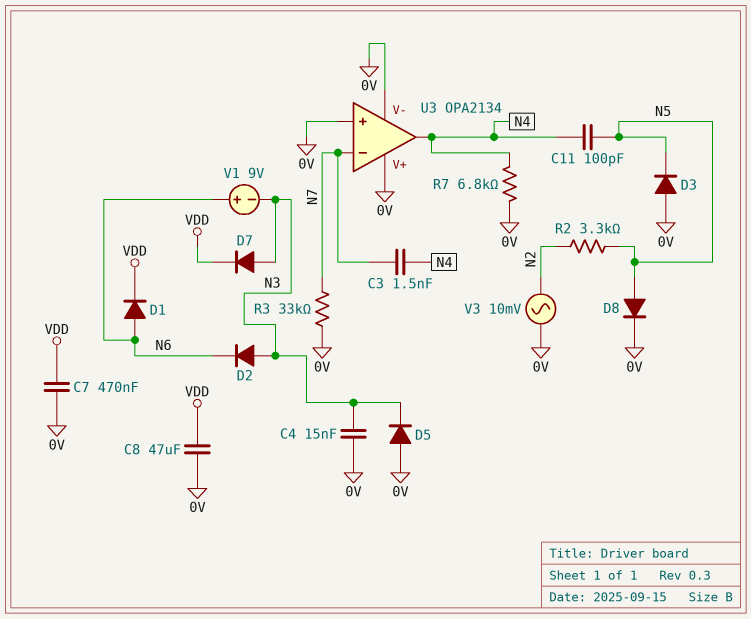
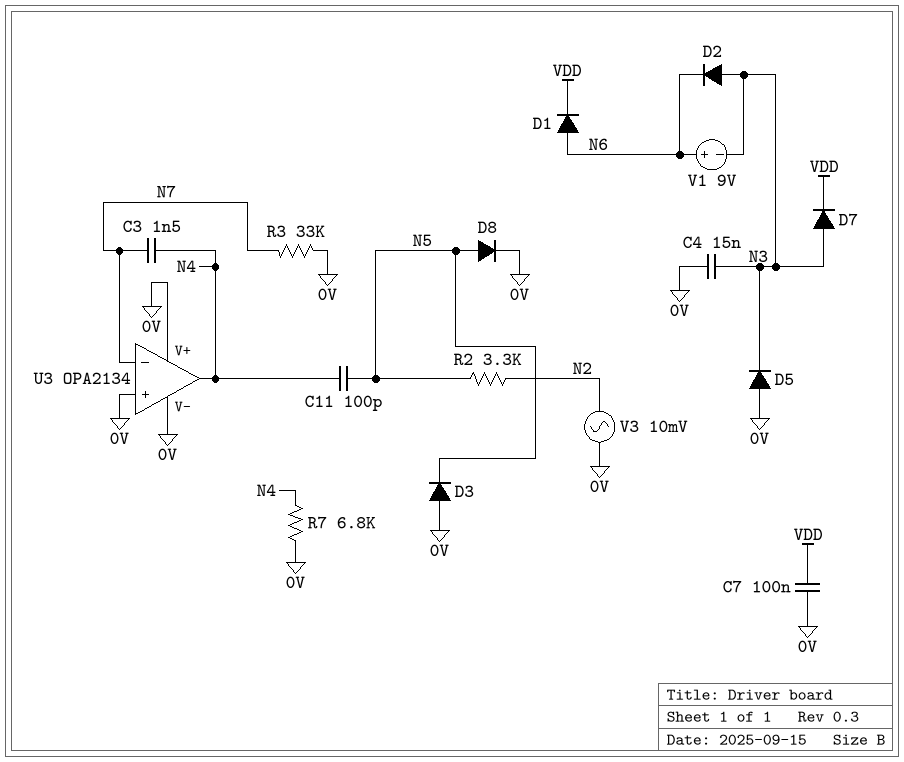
C7: 470nF (0V, VDD) -> 100nF (0V, VDD)
C8: 47uF (0V, VDD) -> none

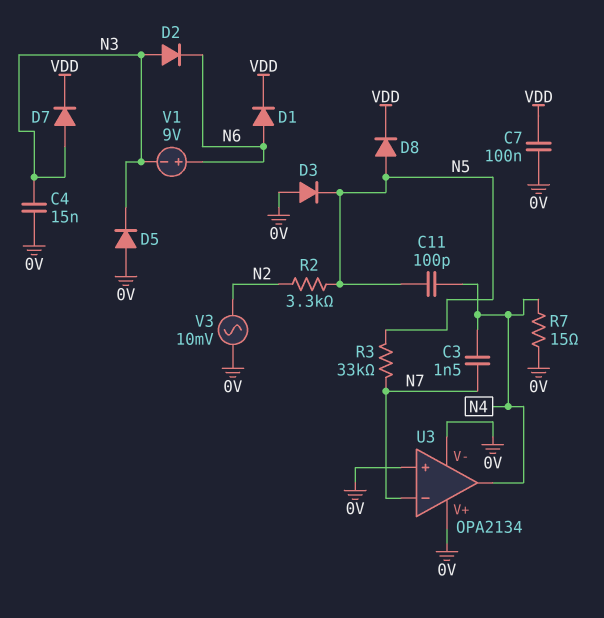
D8: diode (A N5, K 0V) -> diode (A N5, K VDD)
R3: 33k (0V, N7) -> 33k (N5, N7)
R7: 6.8k (0V, N4) -> 15 (0V, N4)

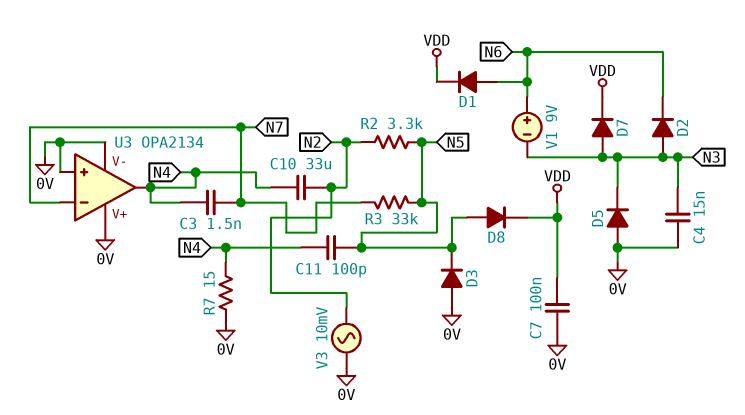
C10: none -> 33uF (N2, N4)

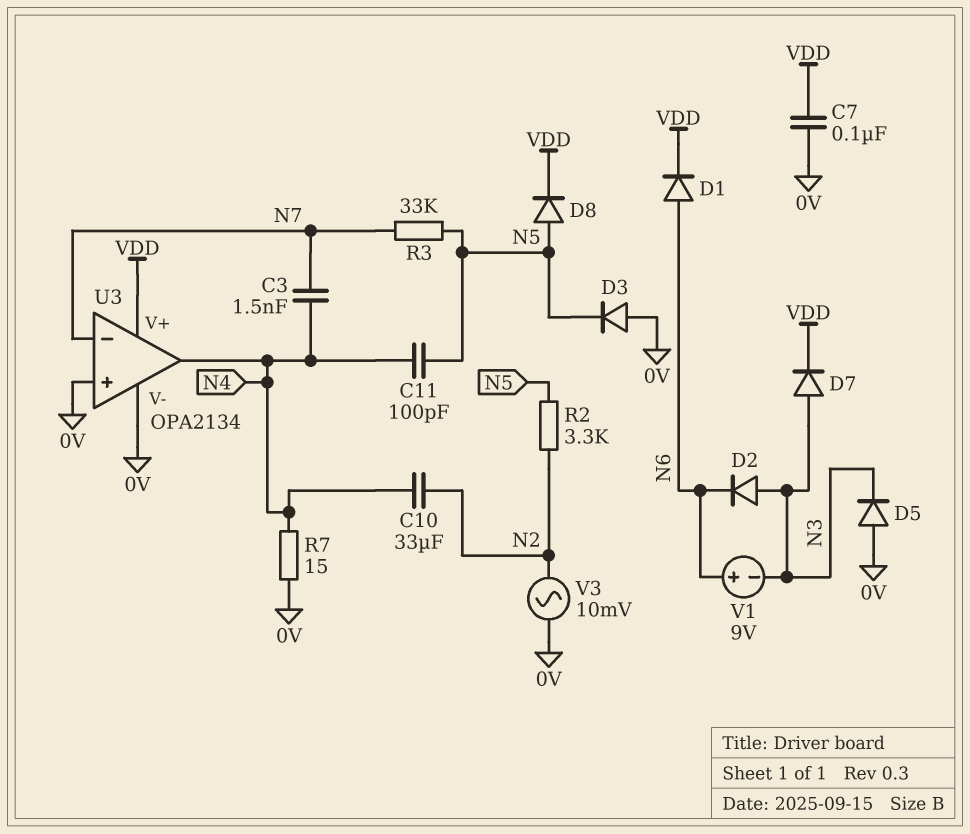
C4: 15nF (0V, N3) -> none
U3 pin V+: 0V -> VDD

